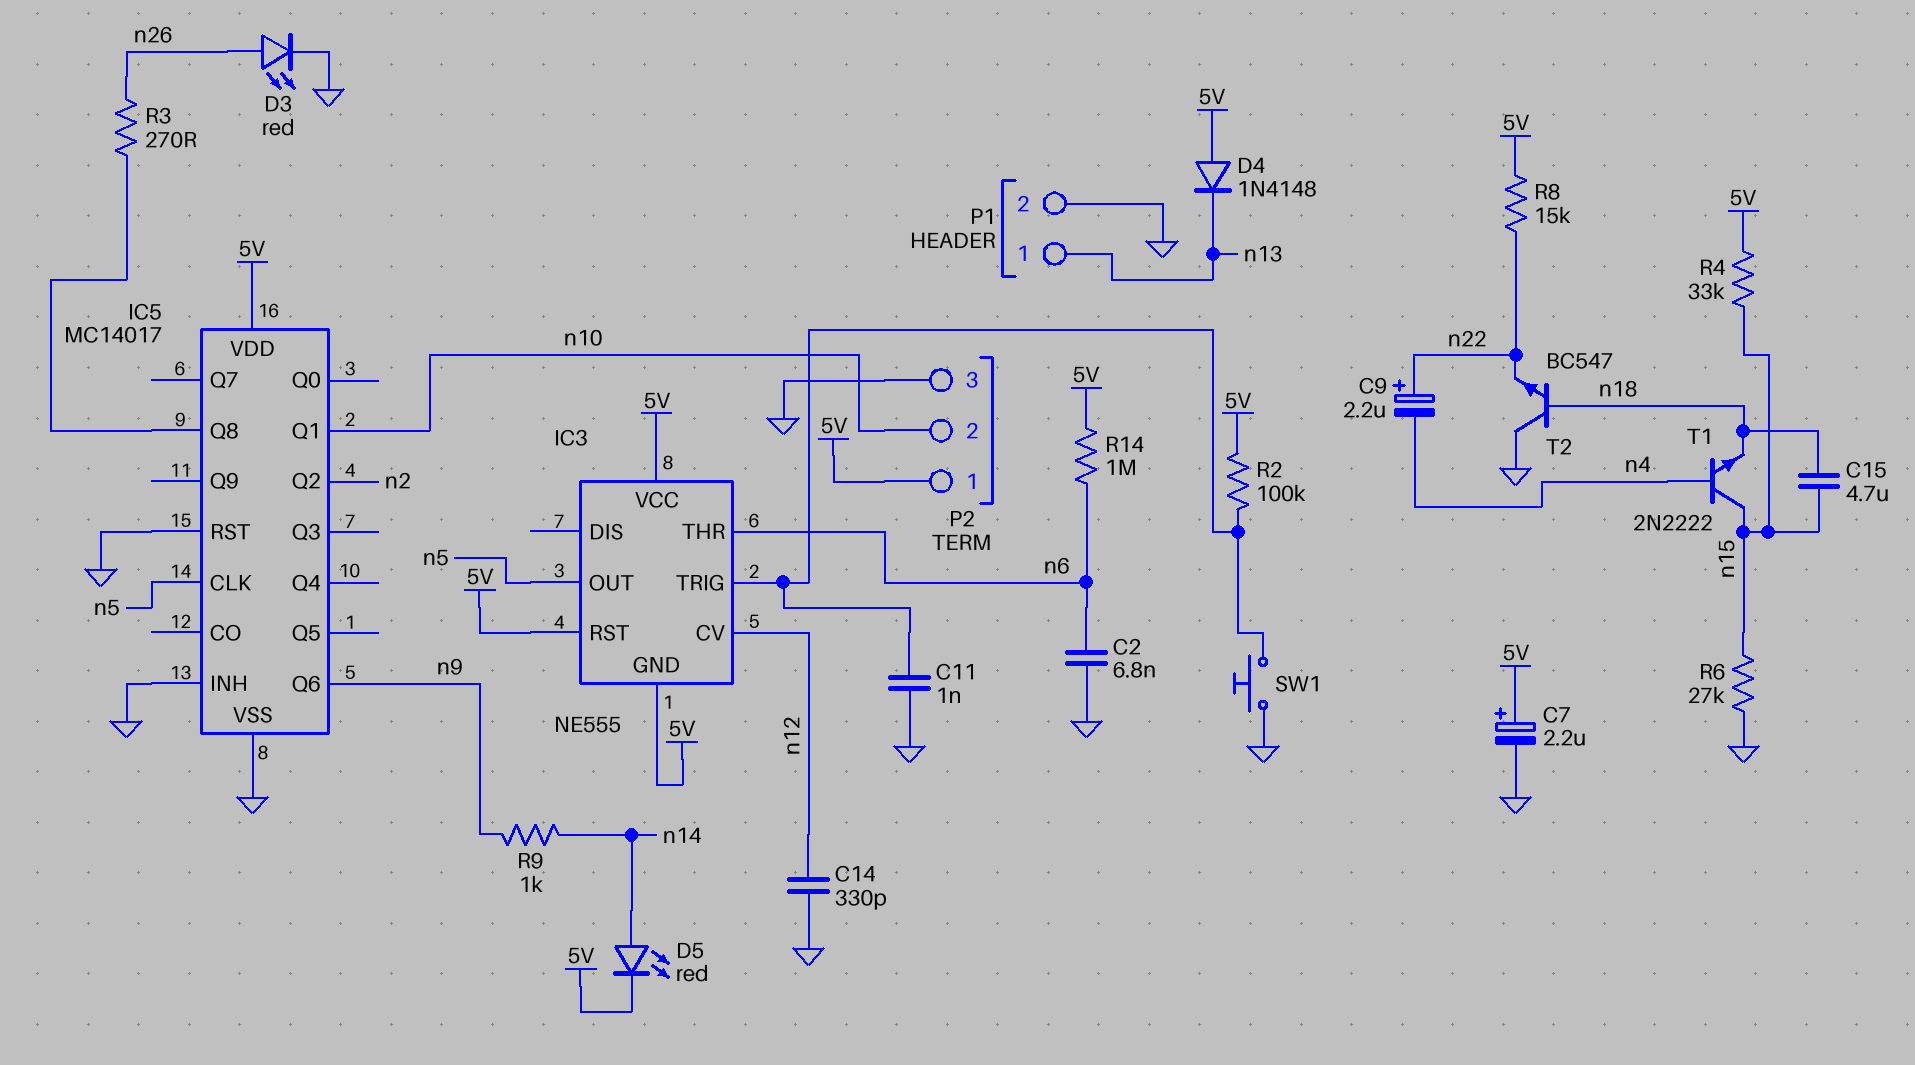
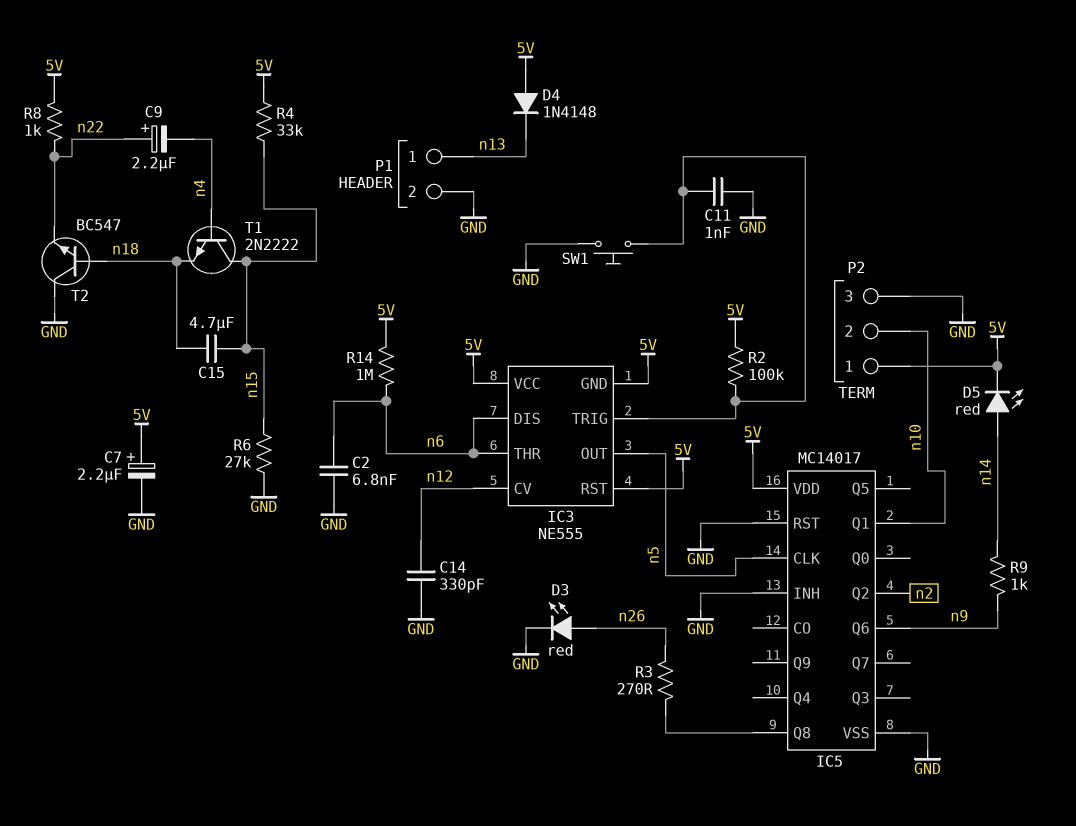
IC3 pin DIS: none -> n6
R8: 15k (5V, n22) -> 1k (5V, n22)

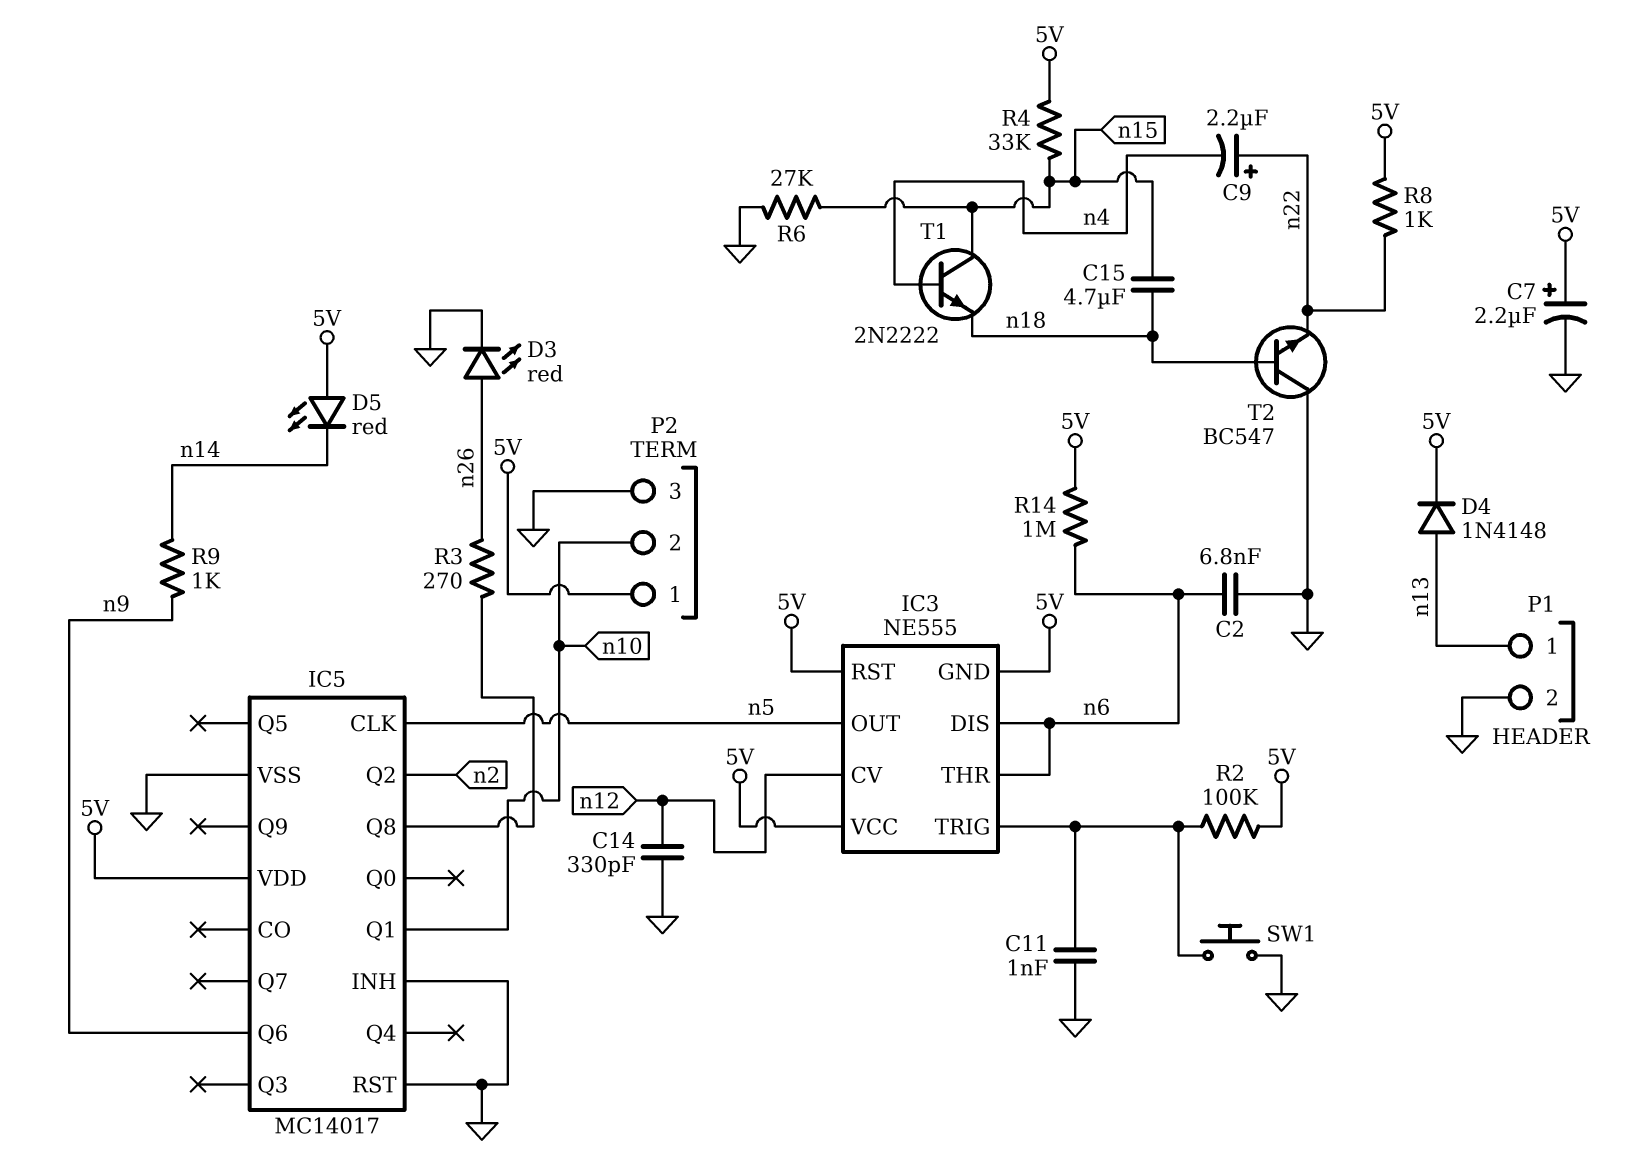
D4: diode 1N4148 (A 5V, K n13) -> diode 1N4148 (A n13, K 5V)
D5: LED red (A n14, K 5V) -> LED red (A 5V, K n14)

